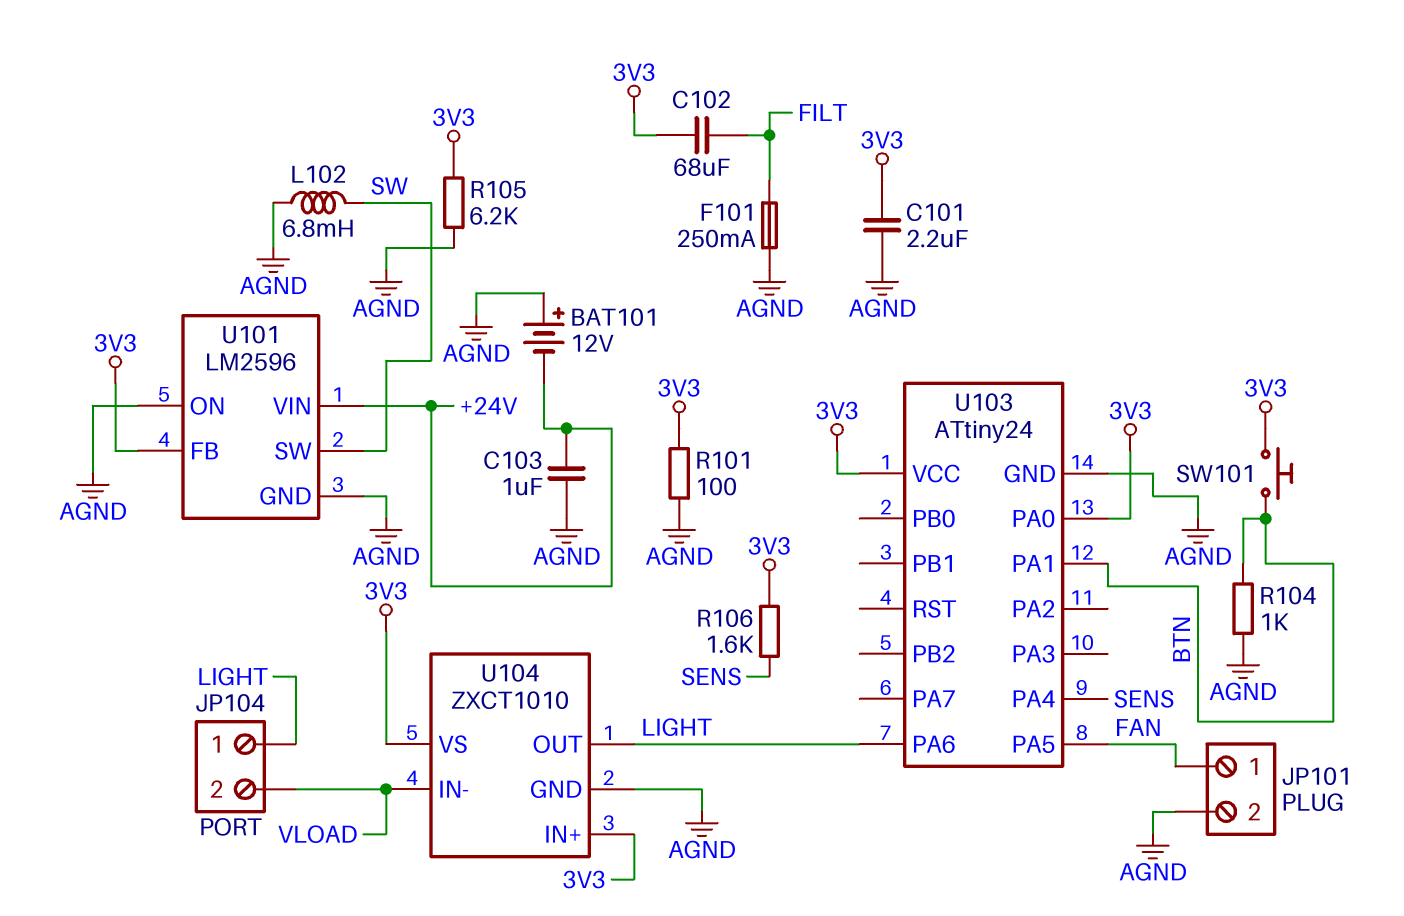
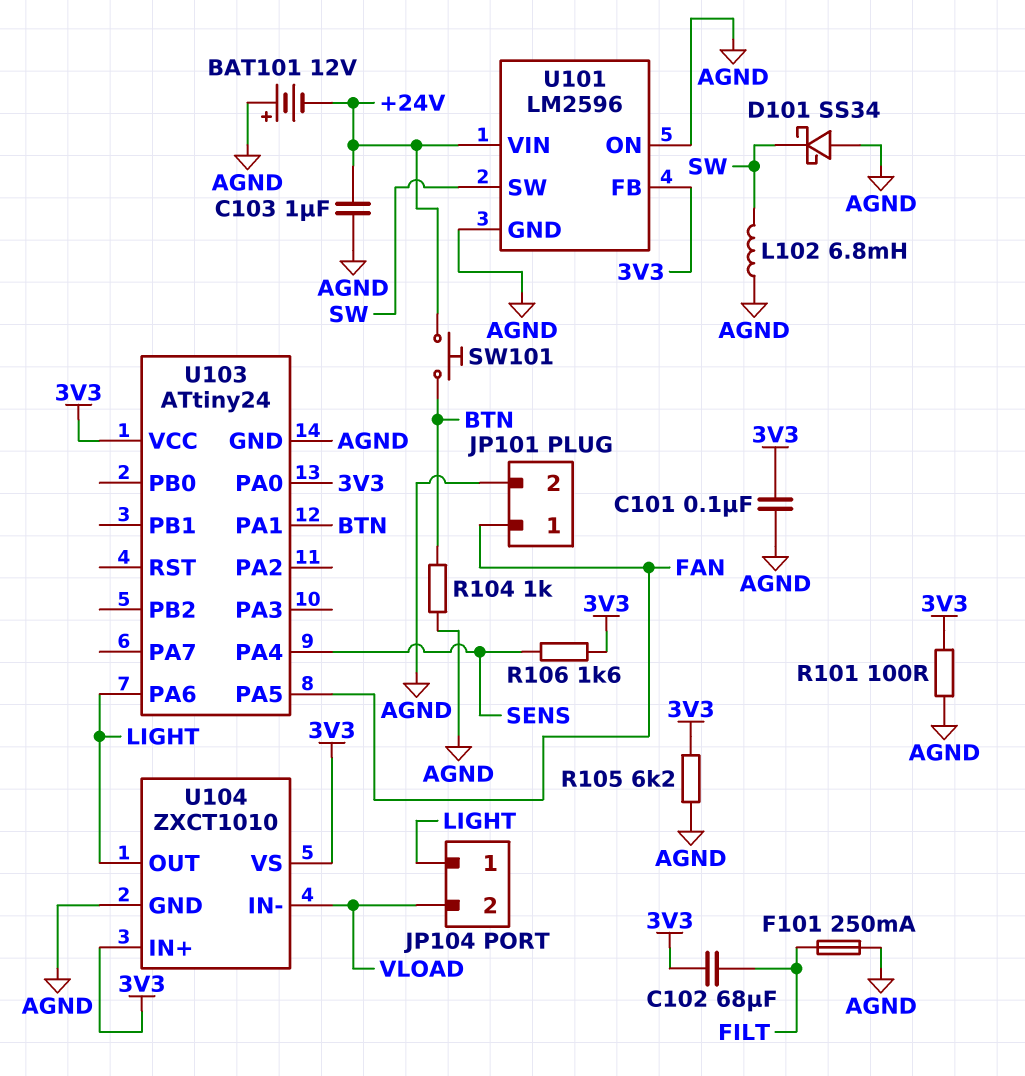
C101: 2.2uF (3V3, AGND) -> 100nF (3V3, AGND)
D101: none -> schottky SS34 (A AGND, K SW)
SW101: button (3V3, BTN) -> button (+24V, BTN)

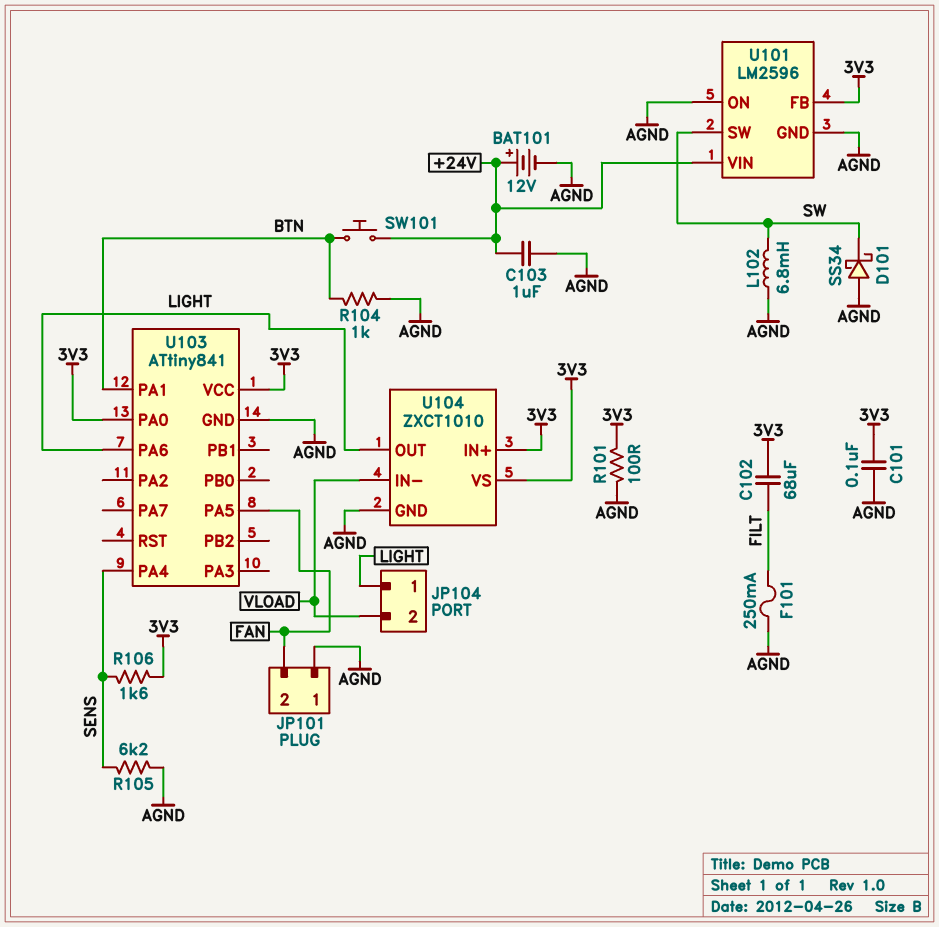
BAT101: 12V (plus AGND, minus +24V) -> 12V (plus +24V, minus AGND)
JP101 pin 1: FAN -> AGND
JP101 pin 2: AGND -> FAN
R105: 6.2k (3V3, AGND) -> 6.2k (AGND, SENS)
U103: ATtiny24 -> ATtiny841

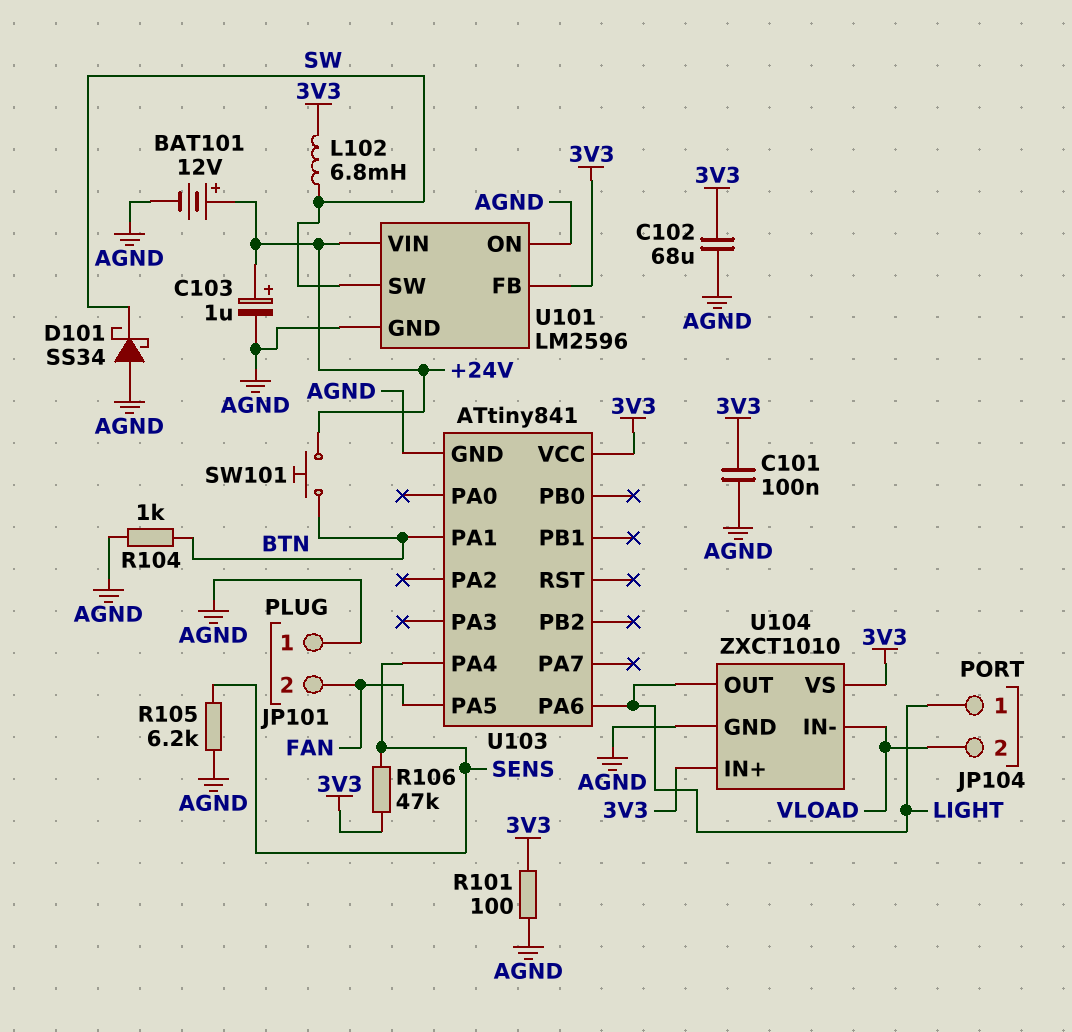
C102: 68uF (3V3, FILT) -> 68uF (3V3, AGND)
C103: 1uF (+24V, AGND) -> 1uF (plus +24V, minus AGND)
F101: 250mA (AGND, FILT) -> none
L102: 6.8mH (AGND, SW) -> 6.8mH (3V3, SW)
R106: 1.6k (3V3, SENS) -> 47k (3V3, SENS)
U103 pin PA0: 3V3 -> none

